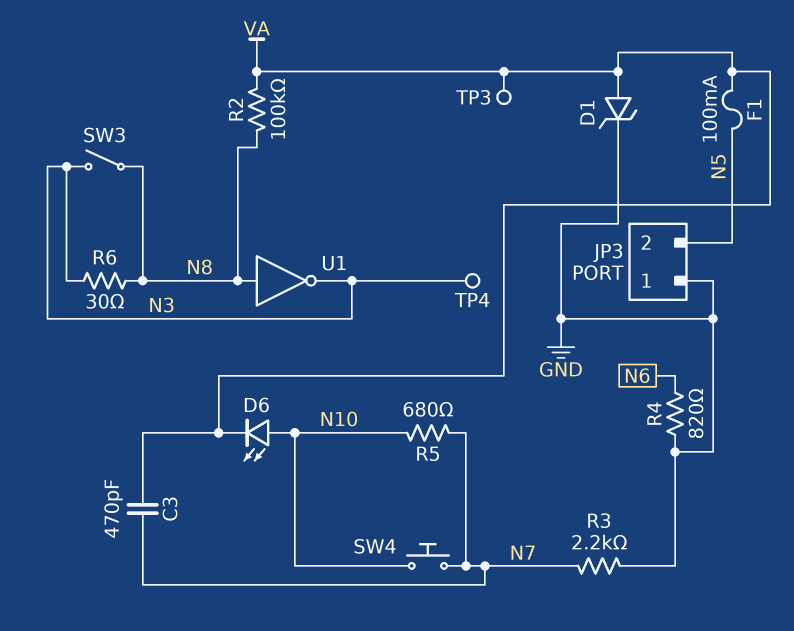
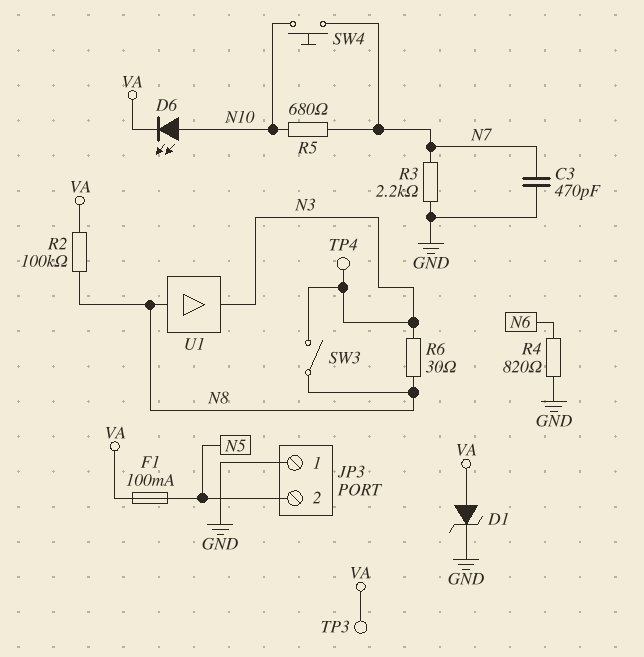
C3: 470pF (N7, VA) -> 470pF (GND, N7)
U1: NOT (in N8, out N3) -> buffer (in N8, out N3)

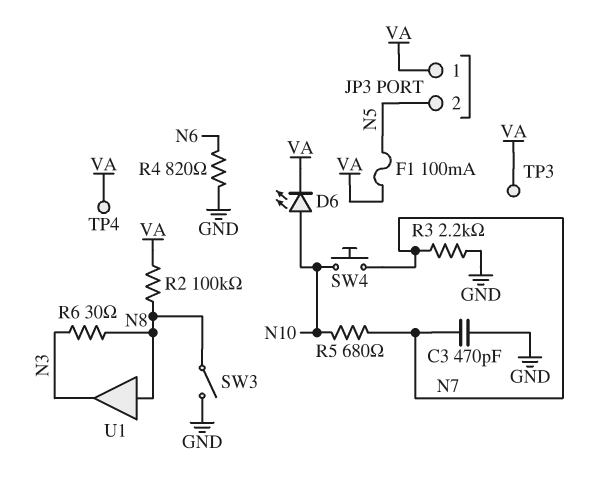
D1: zener (A VA, K GND) -> none
JP3 pin 1: GND -> VA
SW3: switch (N3, N8) -> switch (GND, N8)
TP4: test point (N3) -> test point (VA)

